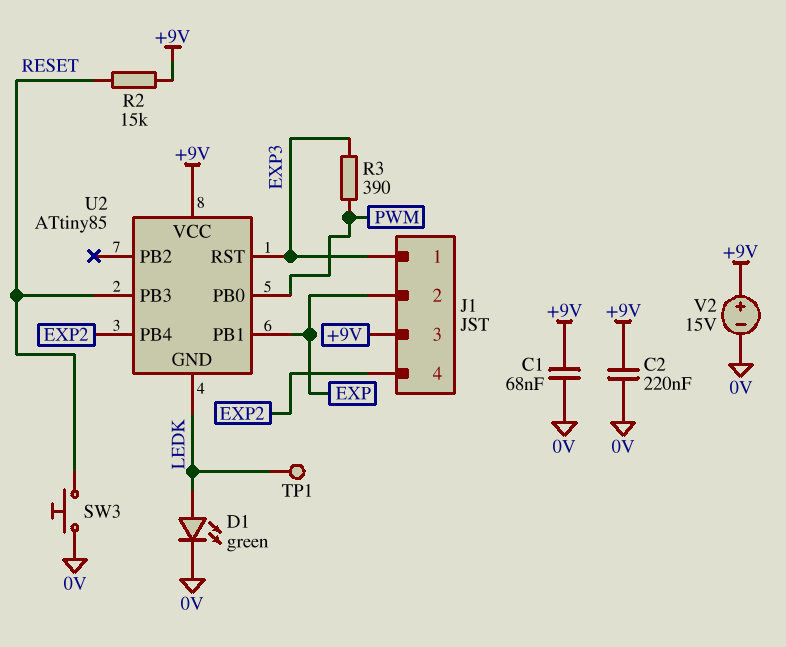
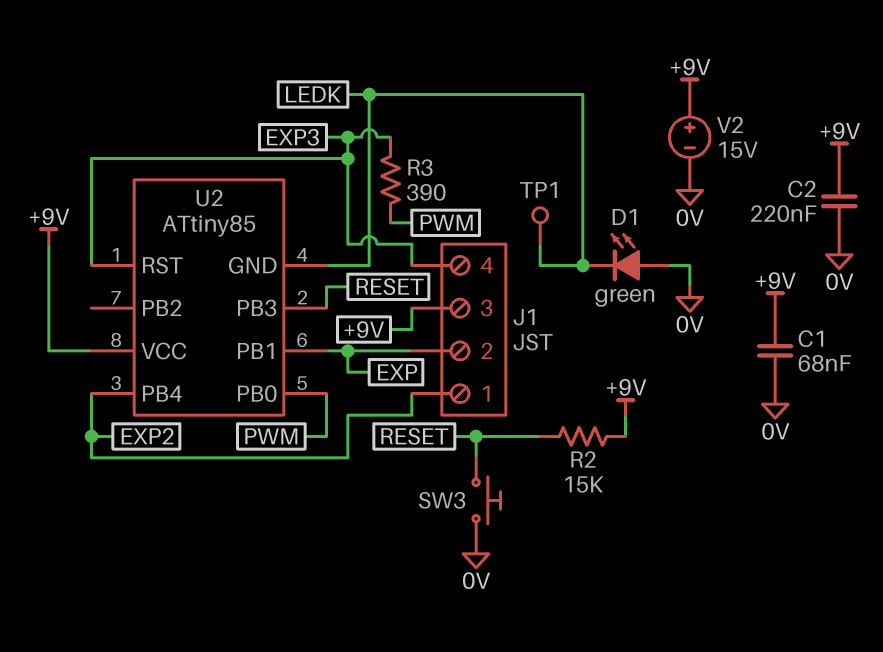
D1: LED green (A LEDK, K 0V) -> LED green (A 0V, K LEDK)
J1 pin 1: EXP3 -> EXP2
J1 pin 4: EXP2 -> EXP3

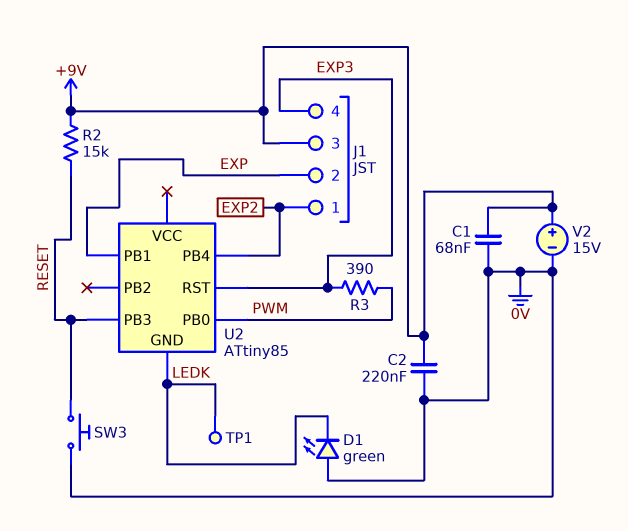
U2 pin VCC: +9V -> none

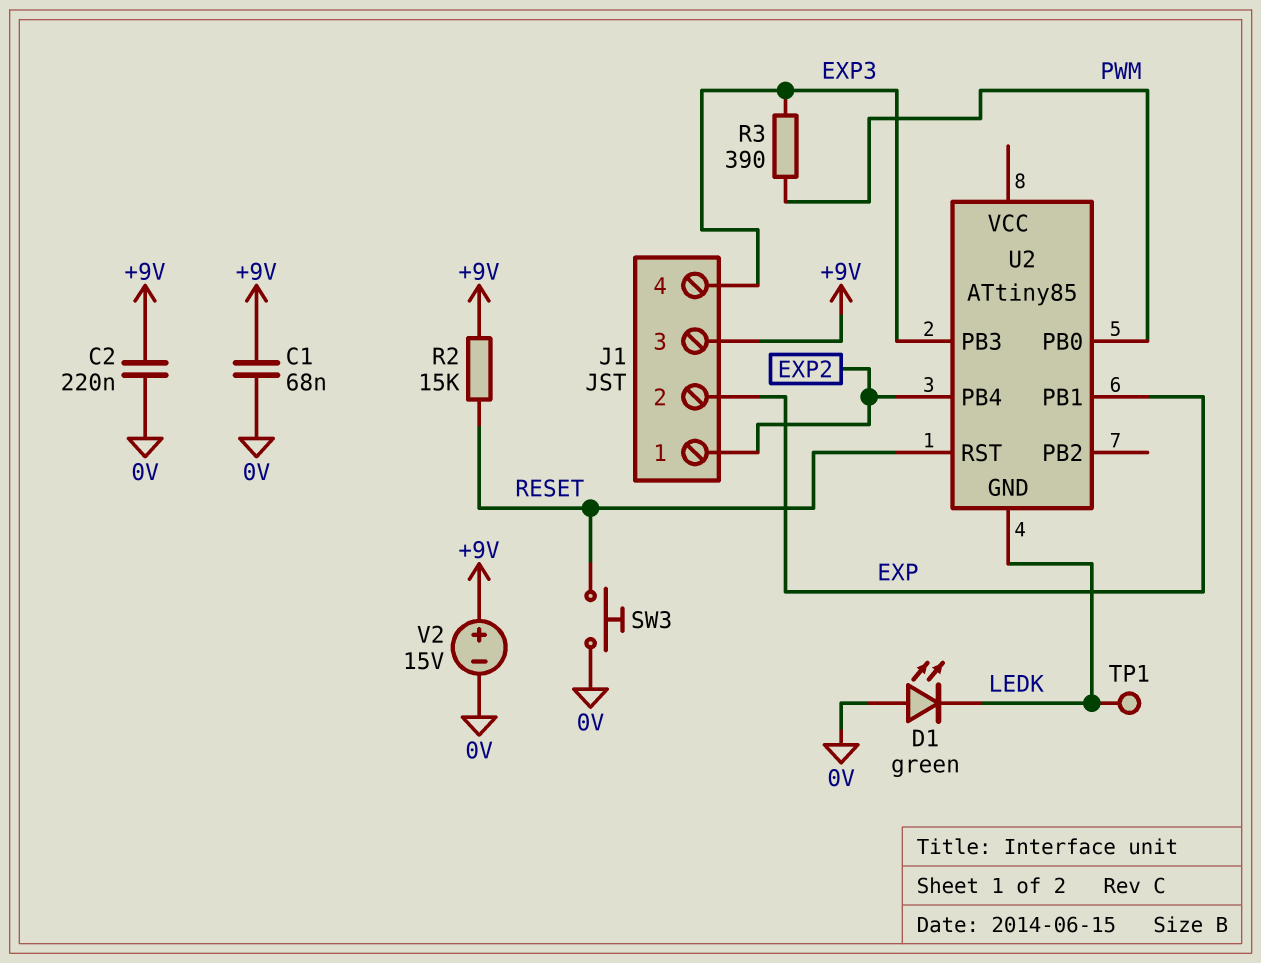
U2 pin PB3: RESET -> EXP3
U2 pin RST: EXP3 -> RESET

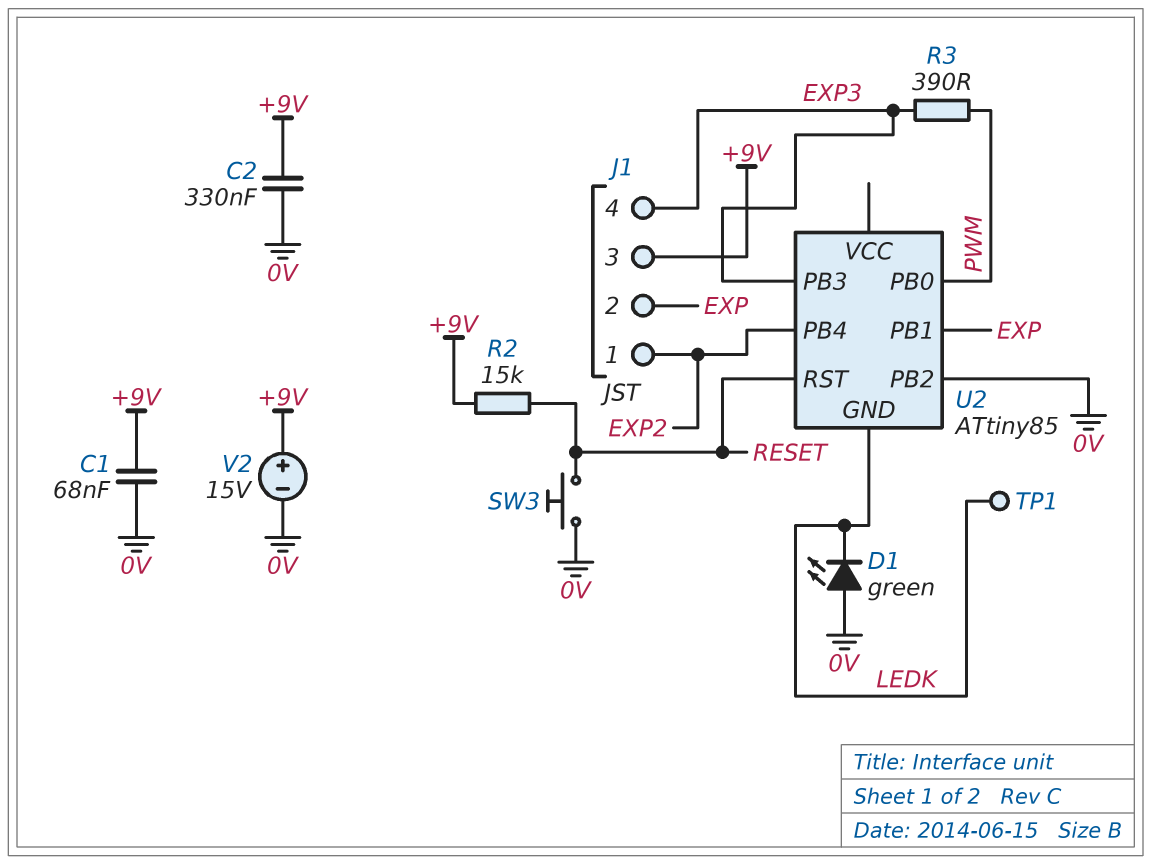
C2: 220nF (+9V, 0V) -> 330nF (+9V, 0V)
U2 pin PB2: none -> 0V

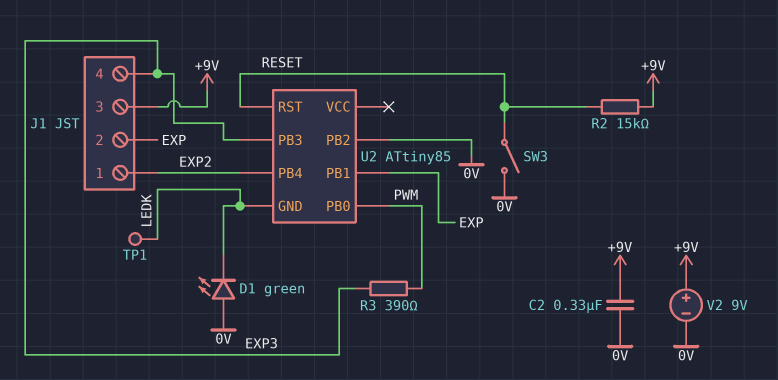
C1: 68nF (+9V, 0V) -> none
SW3: button (0V, RESET) -> switch (0V, RESET)
V2: 15V (plus +9V, minus 0V) -> 9V (plus +9V, minus 0V)

